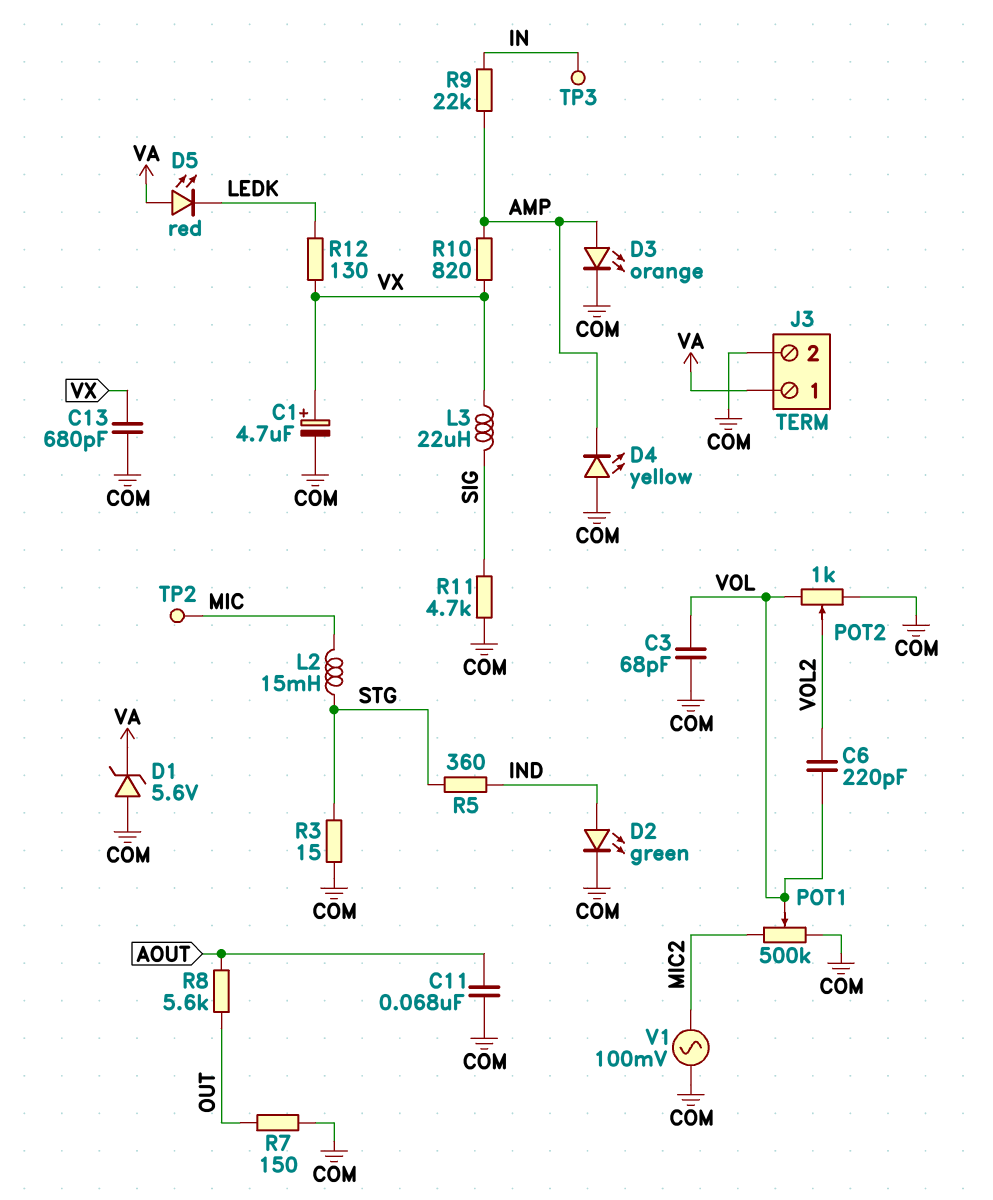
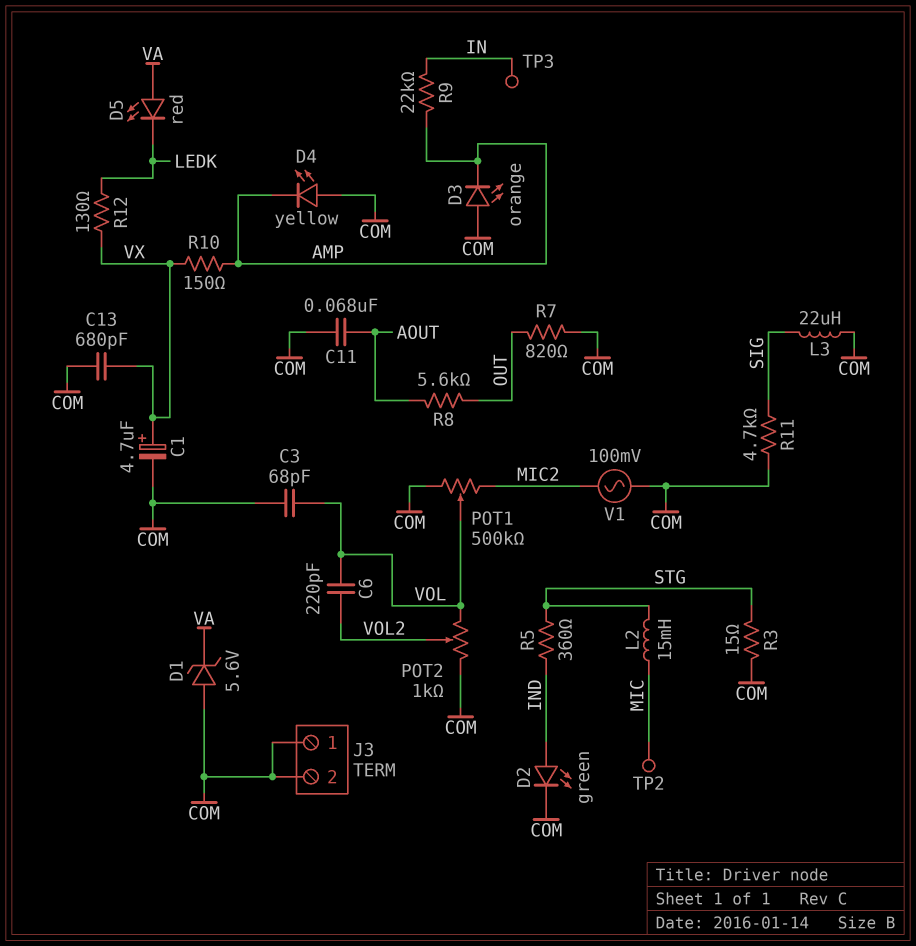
D3: LED orange (A AMP, K COM) -> LED orange (A COM, K AMP)
J3 pin 1: VA -> COM
L3: 22uH (SIG, VX) -> 22uH (COM, SIG)
R7: 150 (COM, OUT) -> 820 (COM, OUT)
R10: 820 (AMP, VX) -> 150 (AMP, VX)

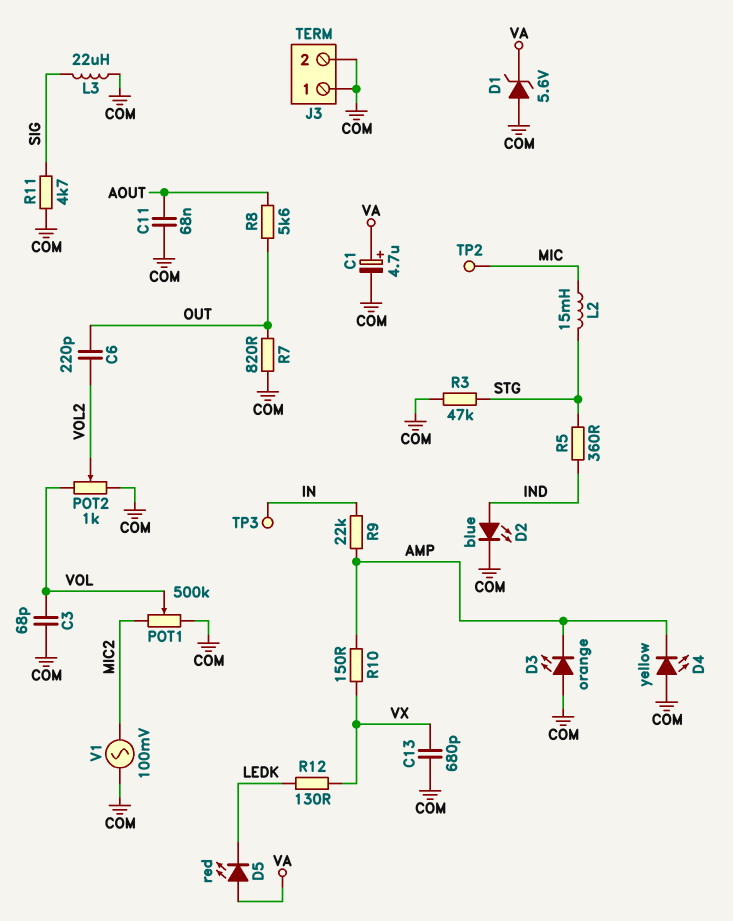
C1: 4.7uF (plus VX, minus COM) -> 4.7uF (plus VA, minus COM)
C6: 220pF (VOL, VOL2) -> 220pF (OUT, VOL2)
D2: LED green (A IND, K COM) -> LED blue (A IND, K COM)
R3: 15 (COM, STG) -> 47k (COM, STG)

